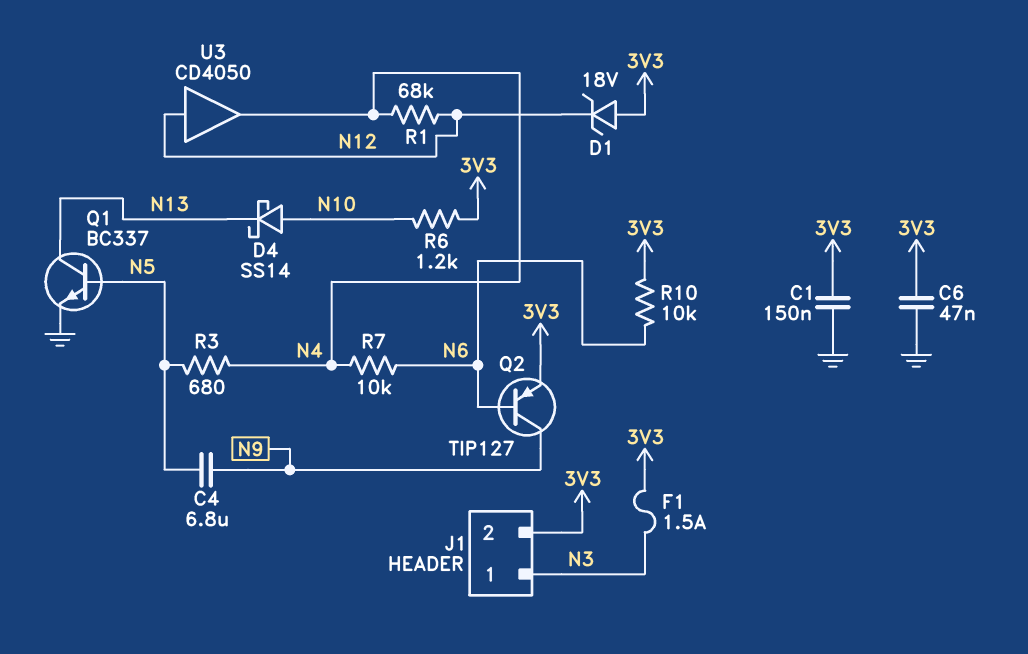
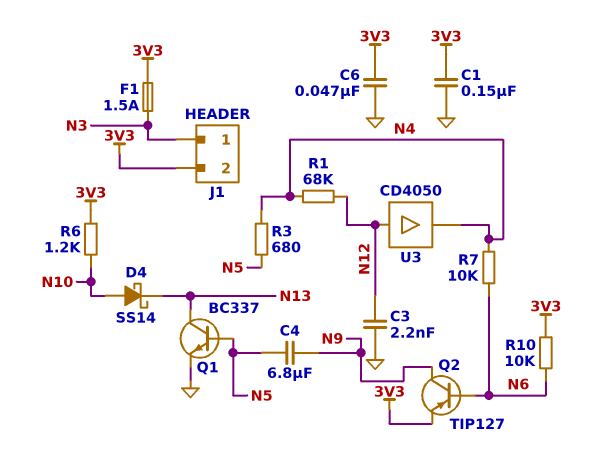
C3: none -> 2.2nF (GND, N12)
D1: zener 18V (A 3V3, K N12) -> none

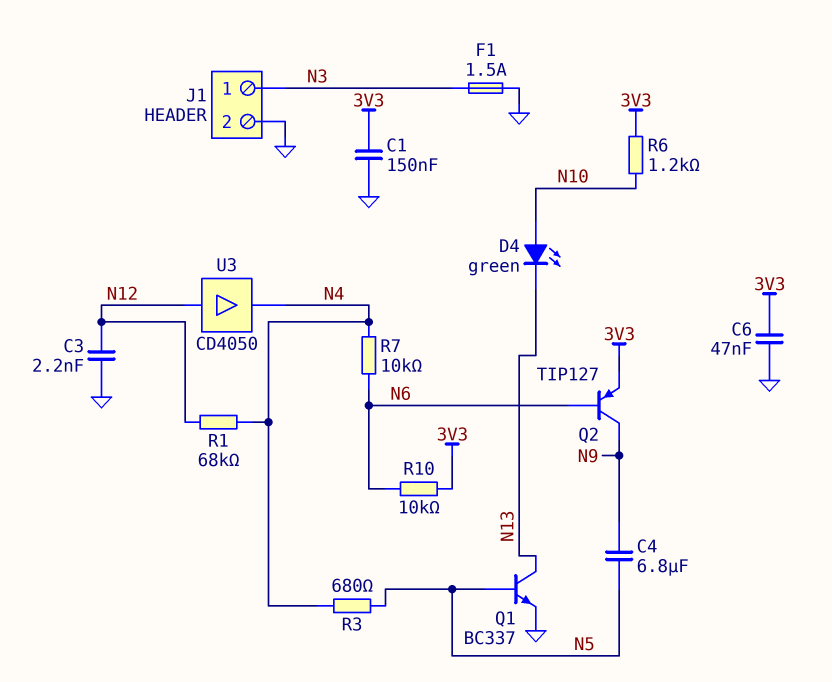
D4: schottky SS14 (A N10, K N13) -> LED green (A N10, K N13)
F1: 1.5A (3V3, N3) -> 1.5A (GND, N3)
J1 pin 2: 3V3 -> GND

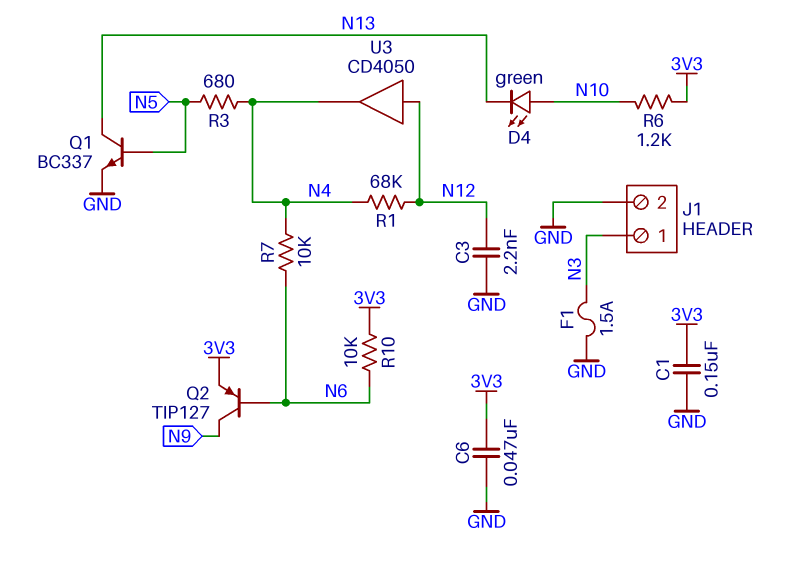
C4: 6.8uF (N5, N9) -> none

